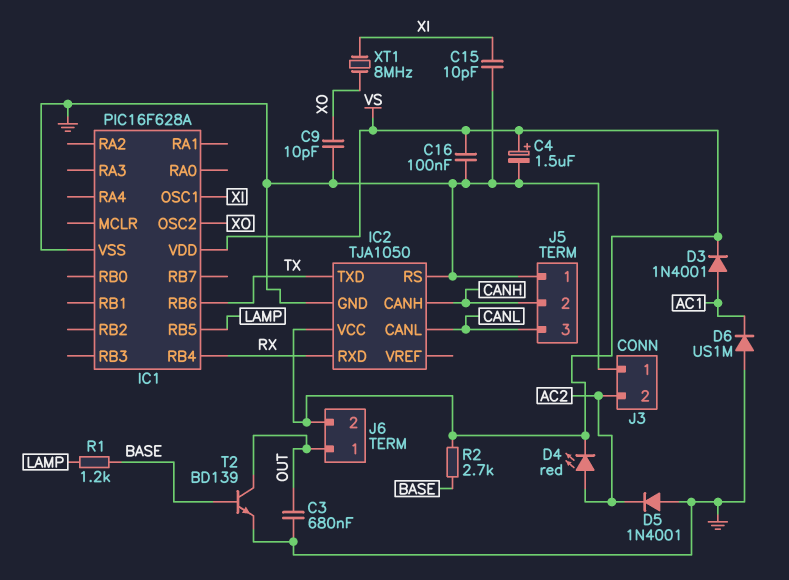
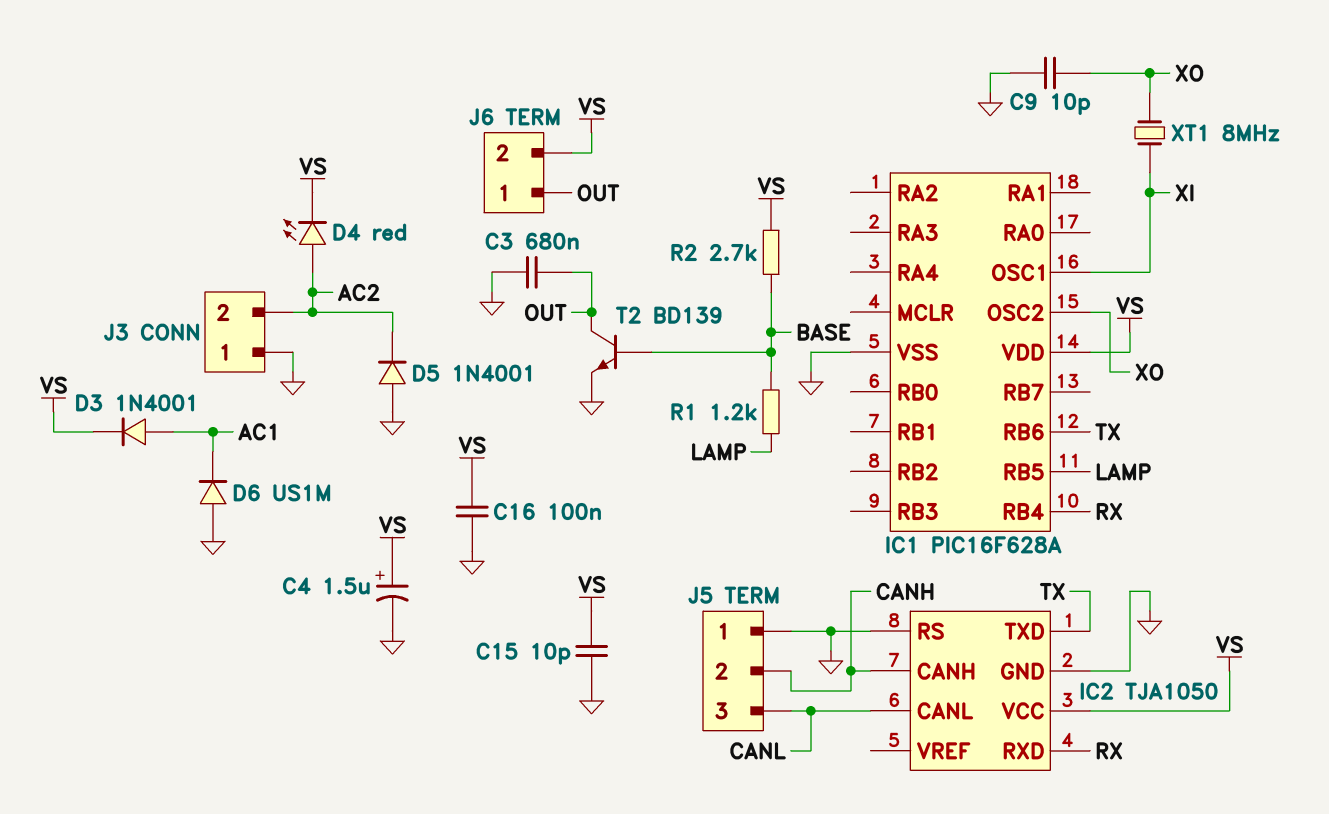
C15: 10pF (GND, XI) -> 10pF (GND, VS)

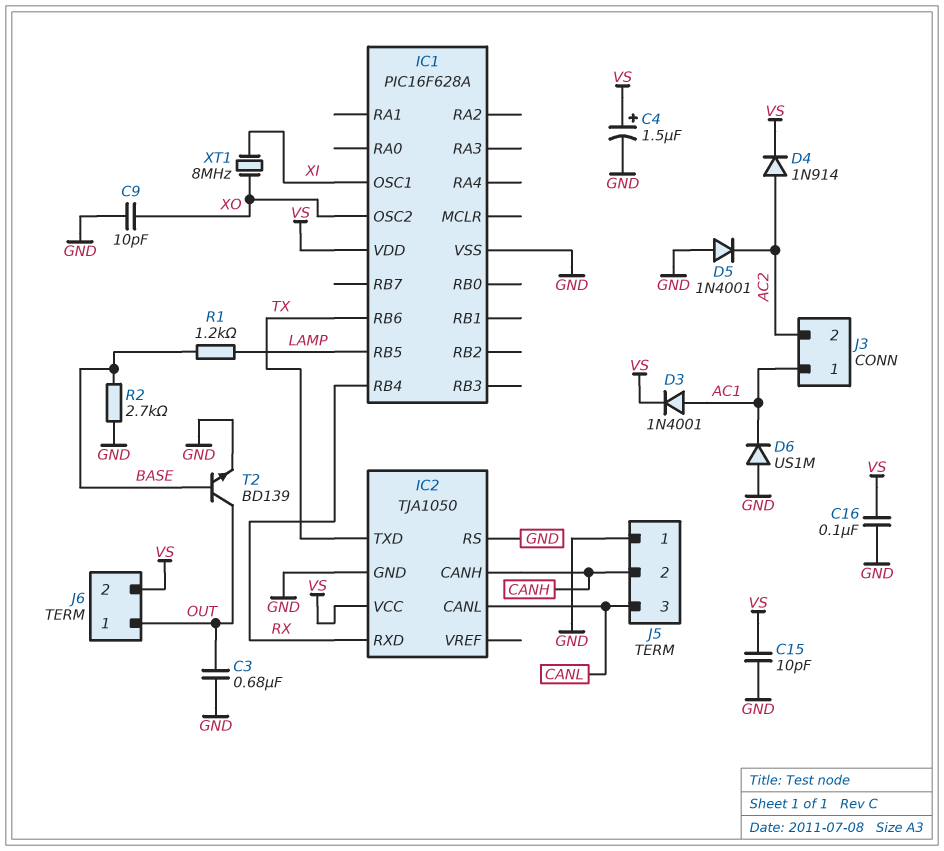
D4: LED red (A AC2, K VS) -> diode 1N914 (A AC2, K VS)
J3 pin 1: GND -> AC1
R2: 2.7k (BASE, VS) -> 2.7k (BASE, GND)

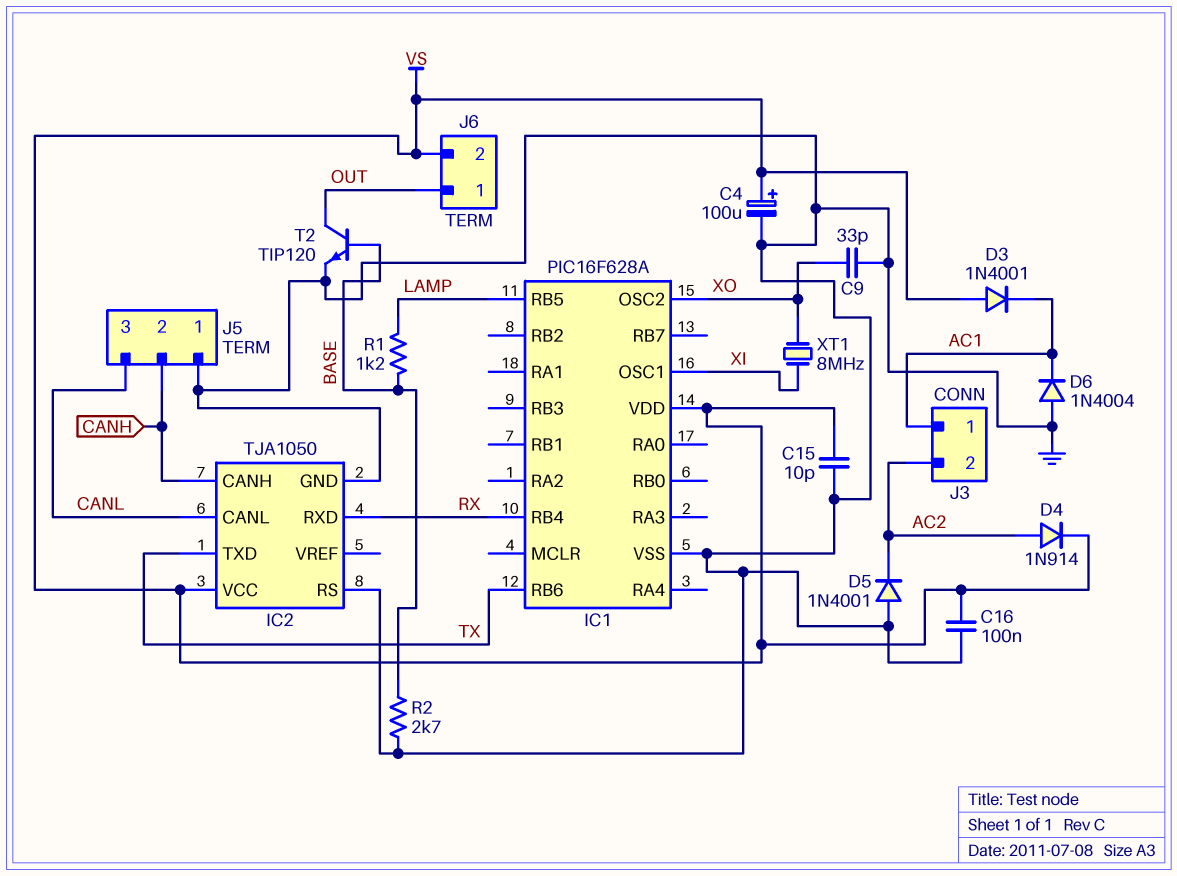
C3: 680nF (GND, OUT) -> none
C4: 1.5uF (plus VS, minus GND) -> 100uF (plus VS, minus GND)
C9: 10pF (GND, XO) -> 33pF (GND, XO)
D3: diode 1N4001 (A AC1, K VS) -> diode 1N4001 (A VS, K AC1)
D6: diode US1M (A GND, K AC1) -> diode 1N4004 (A GND, K AC1)
T2: NPN BD139 (B BASE, C OUT, E GND) -> NPN TIP120 (B BASE, C OUT, E GND)

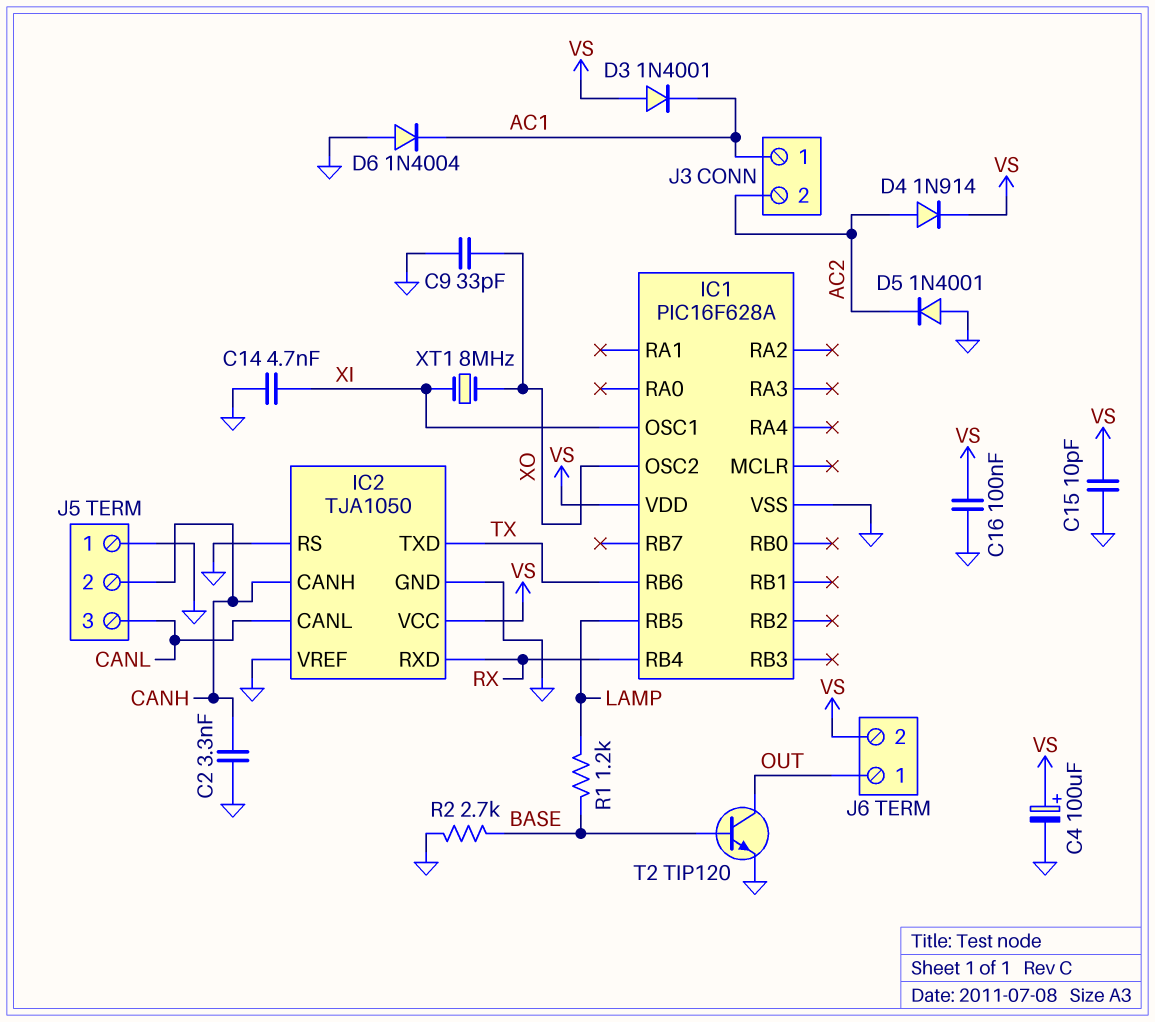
C2: none -> 3.3nF (CANH, GND)
C14: none -> 4.7nF (GND, XI)
IC2 pin VREF: none -> GND

